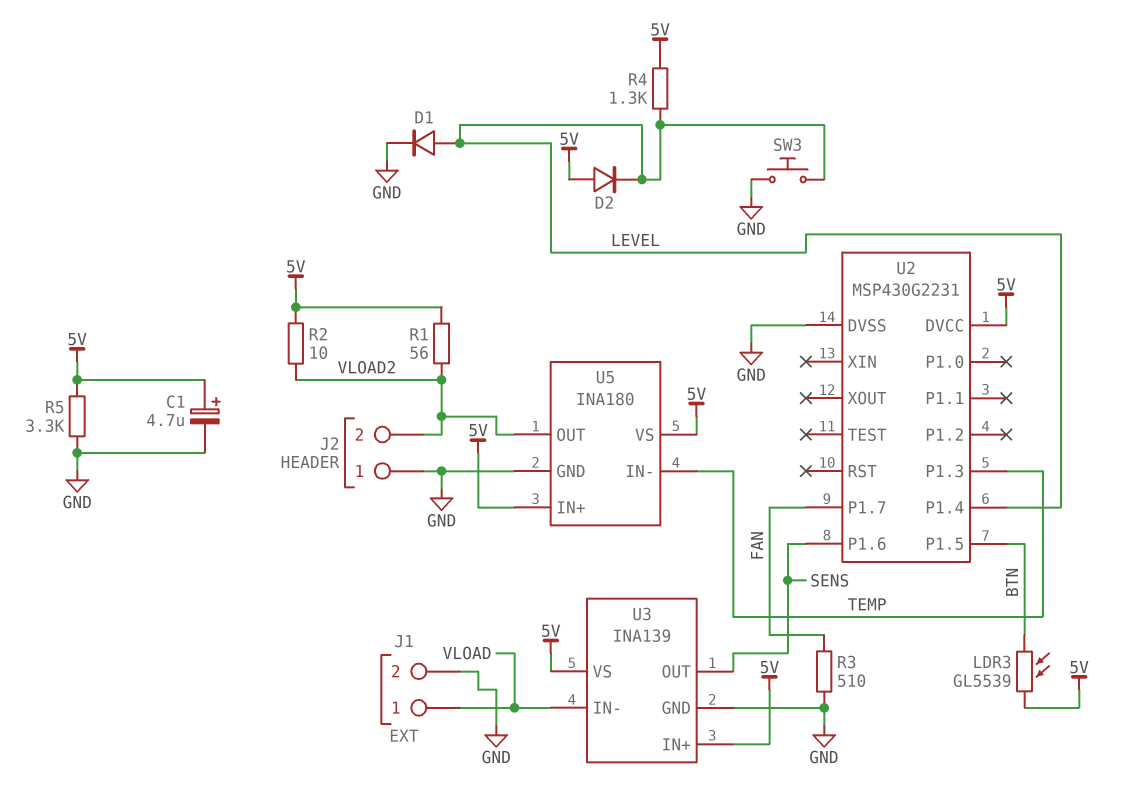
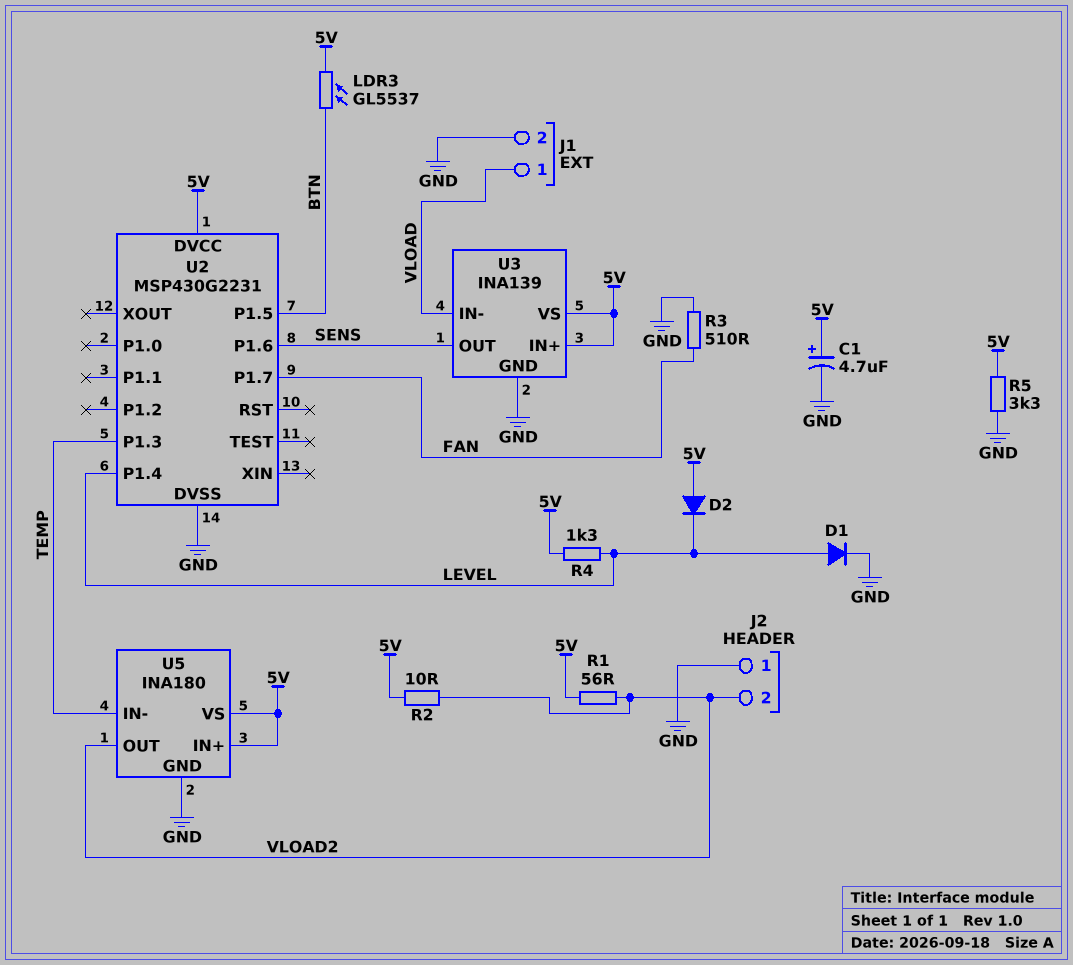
LDR3: GL5539 (5V, BTN) -> GL5537 (5V, BTN)
SW3: button (GND, LEVEL) -> none

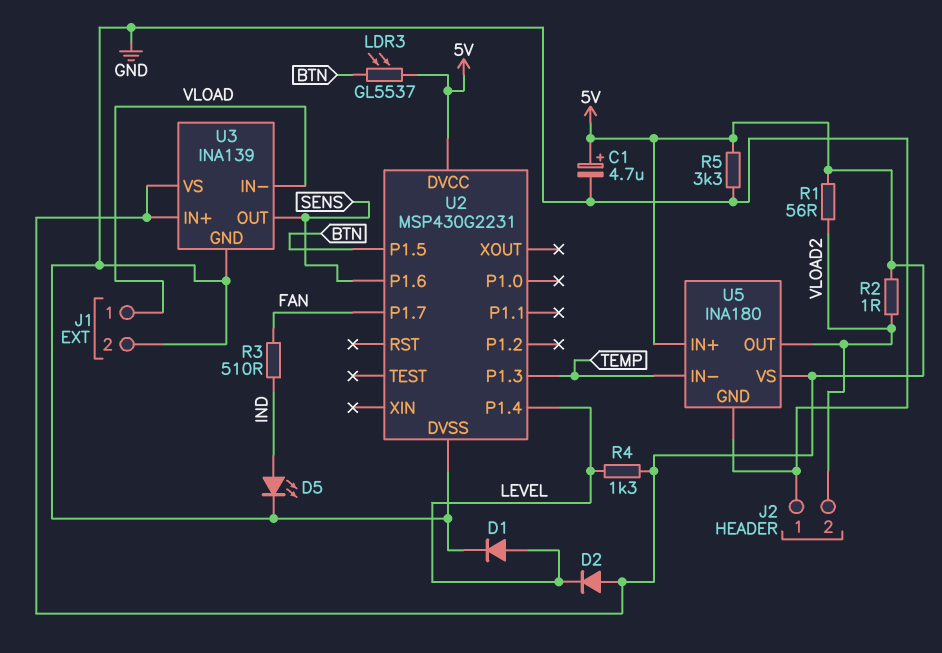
D5: none -> LED (A IND, K GND)
R2: 10 (5V, VLOAD2) -> 1 (5V, VLOAD2)
R3: 510 (FAN, GND) -> 510 (FAN, IND)

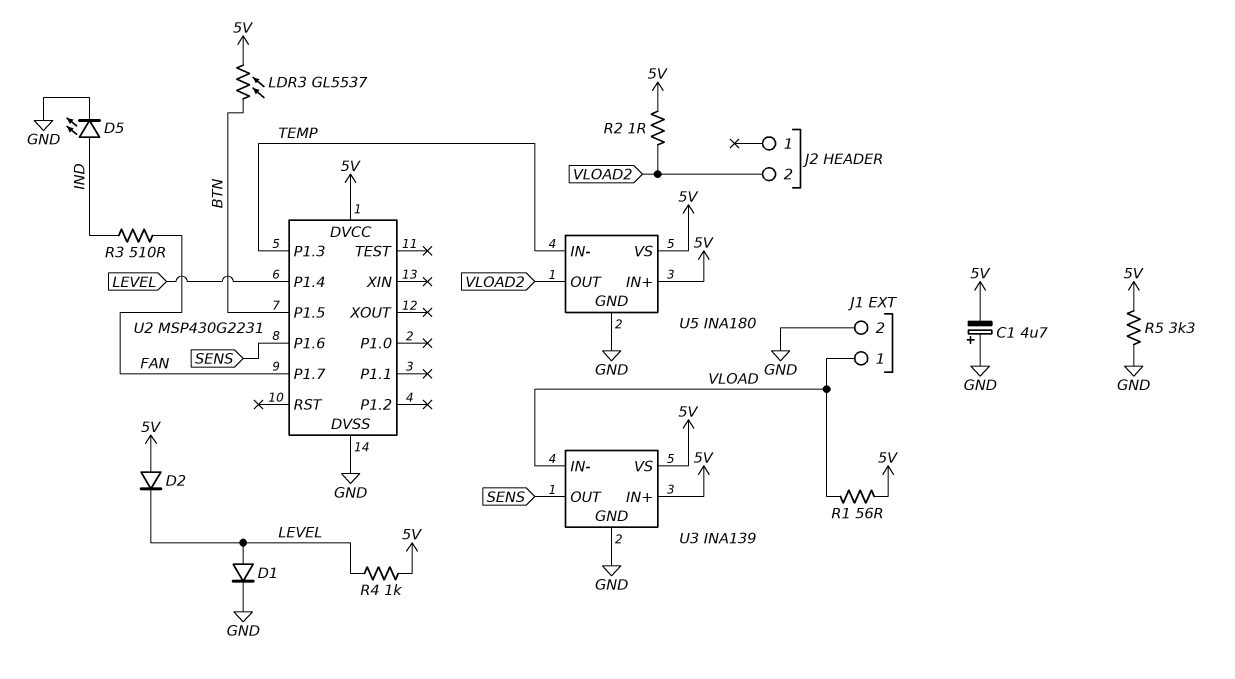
C1: 4.7uF (plus 5V, minus GND) -> 4.7uF (plus GND, minus 5V)
J2 pin 1: GND -> none
R1: 56 (5V, VLOAD2) -> 56 (5V, VLOAD)
R4: 1.3k (5V, LEVEL) -> 1k (5V, LEVEL)

